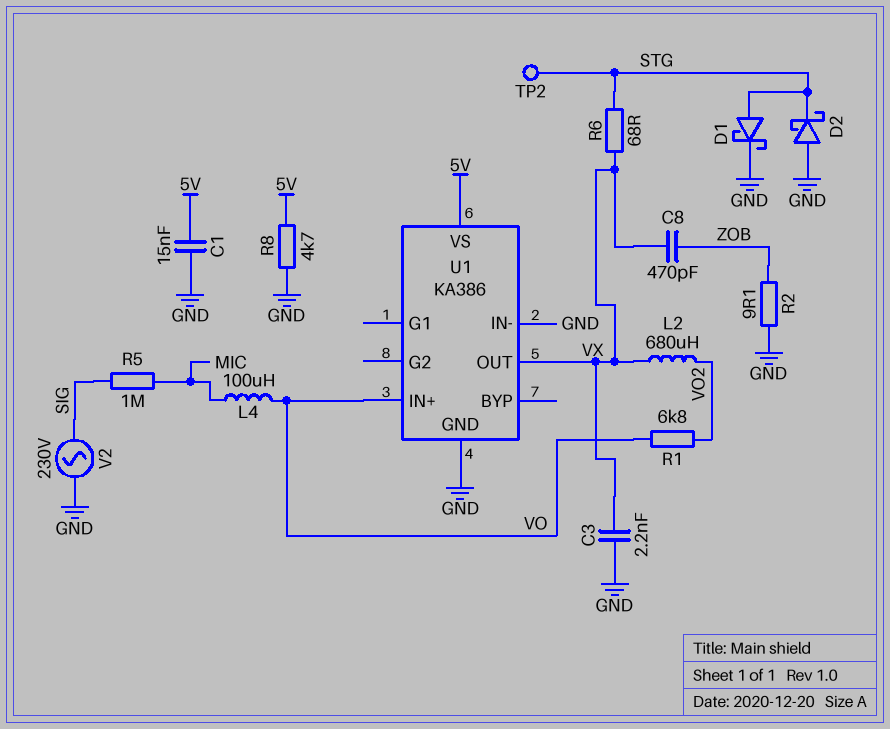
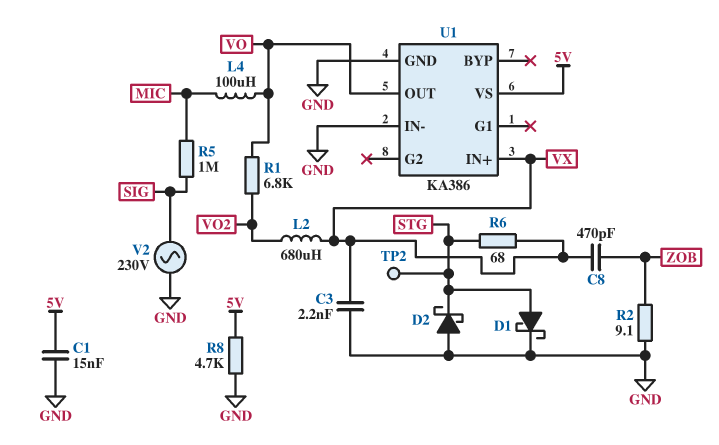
U1 pin IN+: VO -> VX
U1 pin OUT: VX -> VO

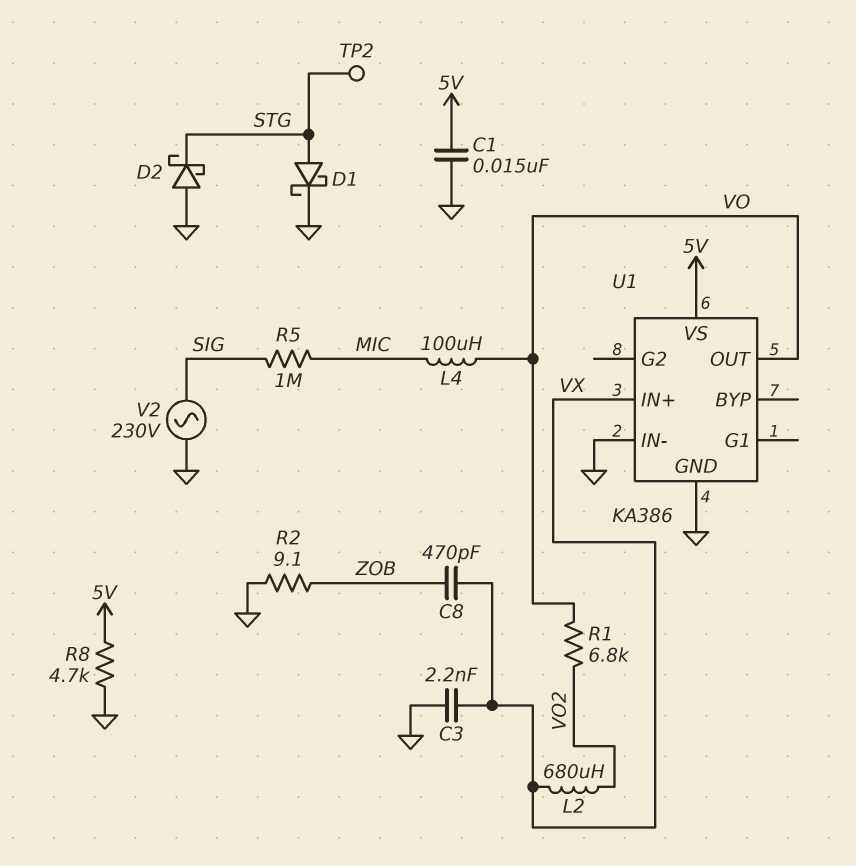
R6: 68 (STG, VX) -> none

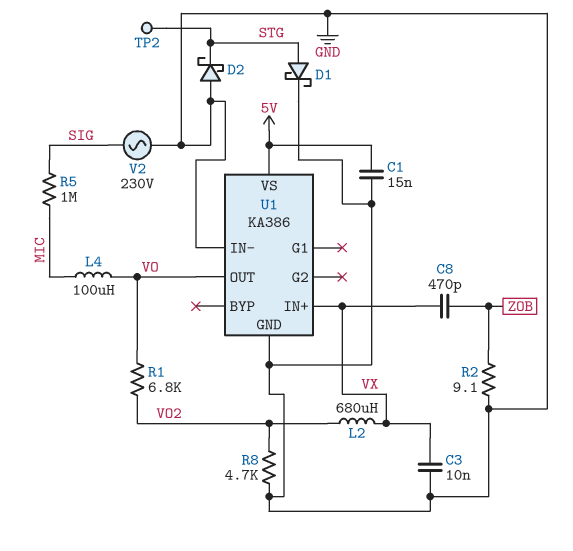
C3: 2.2nF (GND, VX) -> 10nF (GND, VX)
R8: 4.7k (5V, GND) -> 4.7k (GND, VO2)

